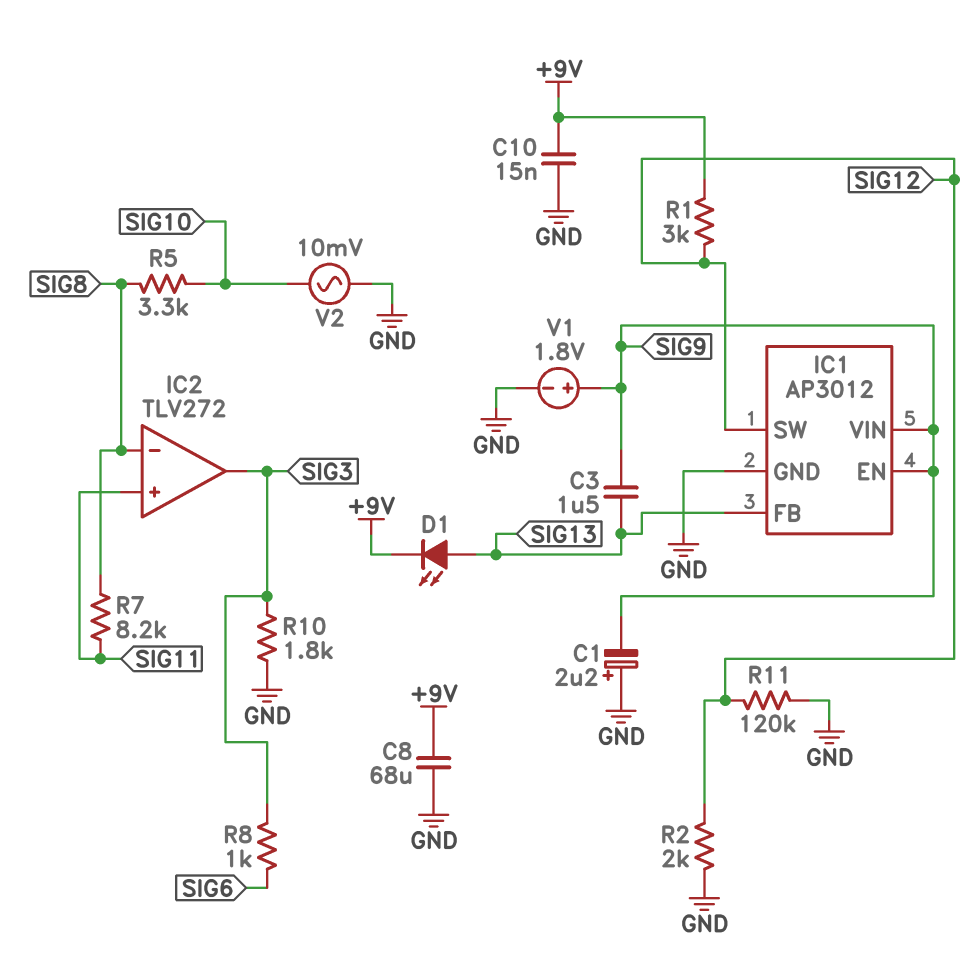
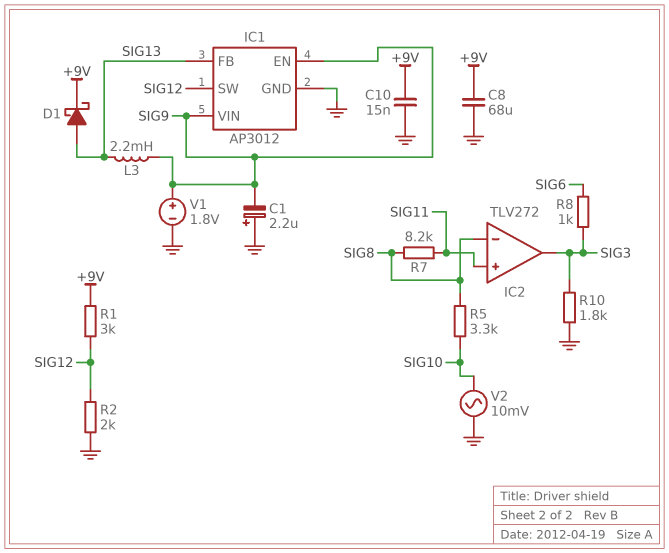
C3: 1.5uF (SIG9, SIG13) -> none
D1: LED (A SIG13, K +9V) -> schottky (A SIG13, K +9V)
L3: none -> 2.2mH (SIG9, SIG13)
R11: 120k (GND, SIG12) -> none

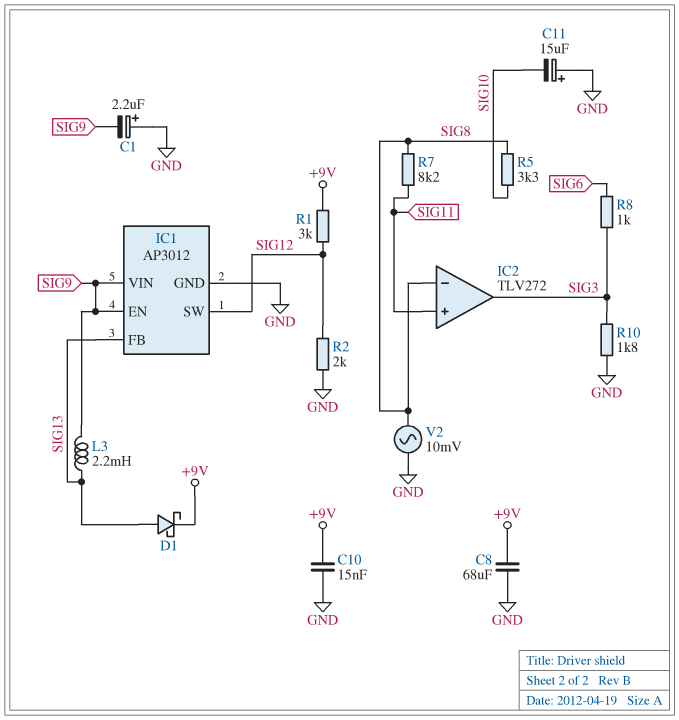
C11: none -> 15uF (plus GND, minus SIG10)
V1: 1.8V (plus SIG9, minus GND) -> none
V2: AC 10mV (GND, SIG10) -> AC 10mV (GND, SIG8)

